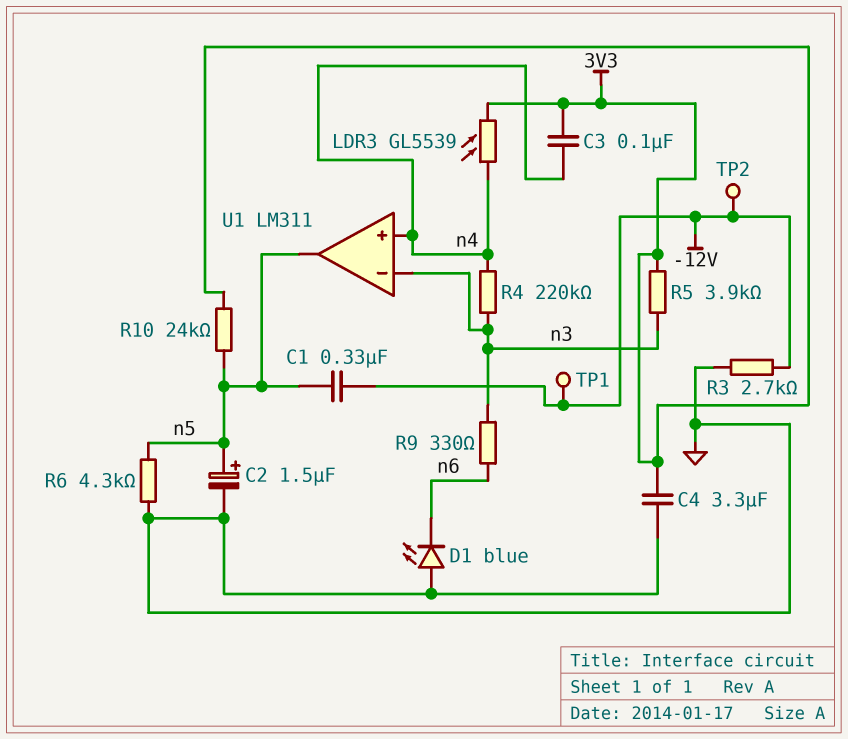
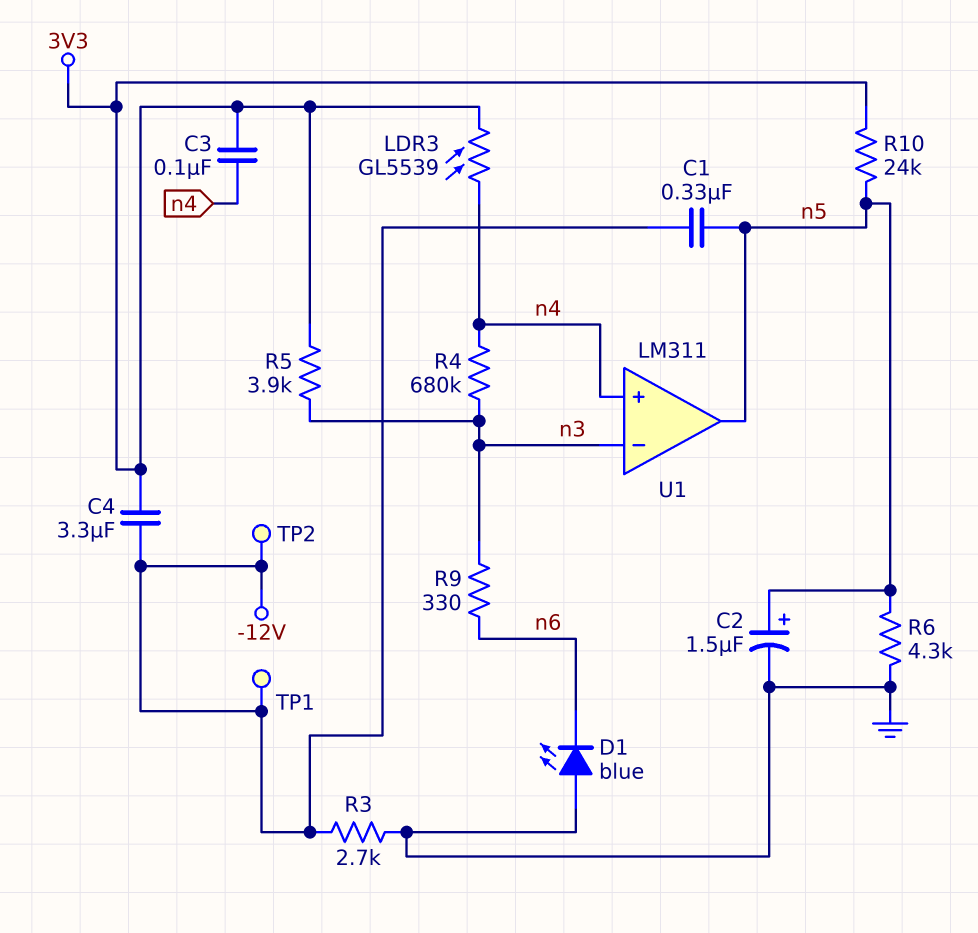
C4: 3.3uF (3V3, GND) -> 3.3uF (-12V, 3V3)
R4: 220k (n3, n4) -> 680k (n3, n4)

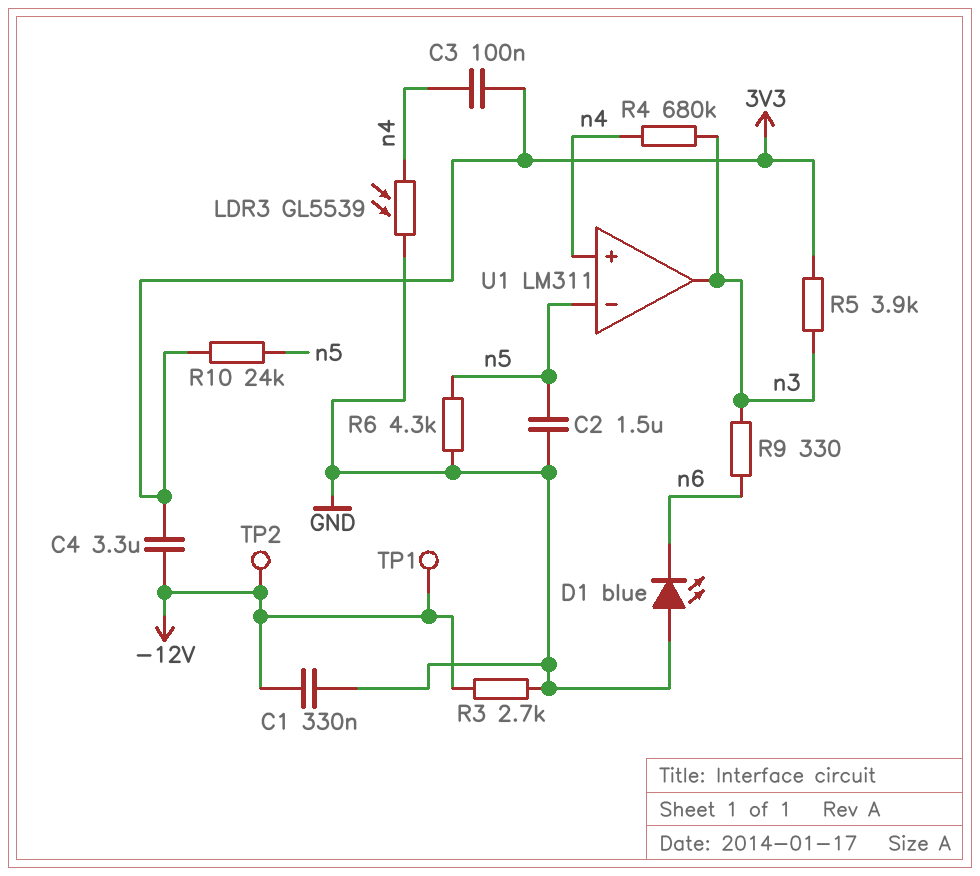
C1: 330nF (-12V, n5) -> 330nF (-12V, GND)
C2: 1.5uF (plus n5, minus GND) -> 1.5uF (GND, n5)
LDR3: GL5539 (3V3, n4) -> GL5539 (GND, n4)
U1 pin in-: n3 -> n5
U1 pin out: n5 -> n3

